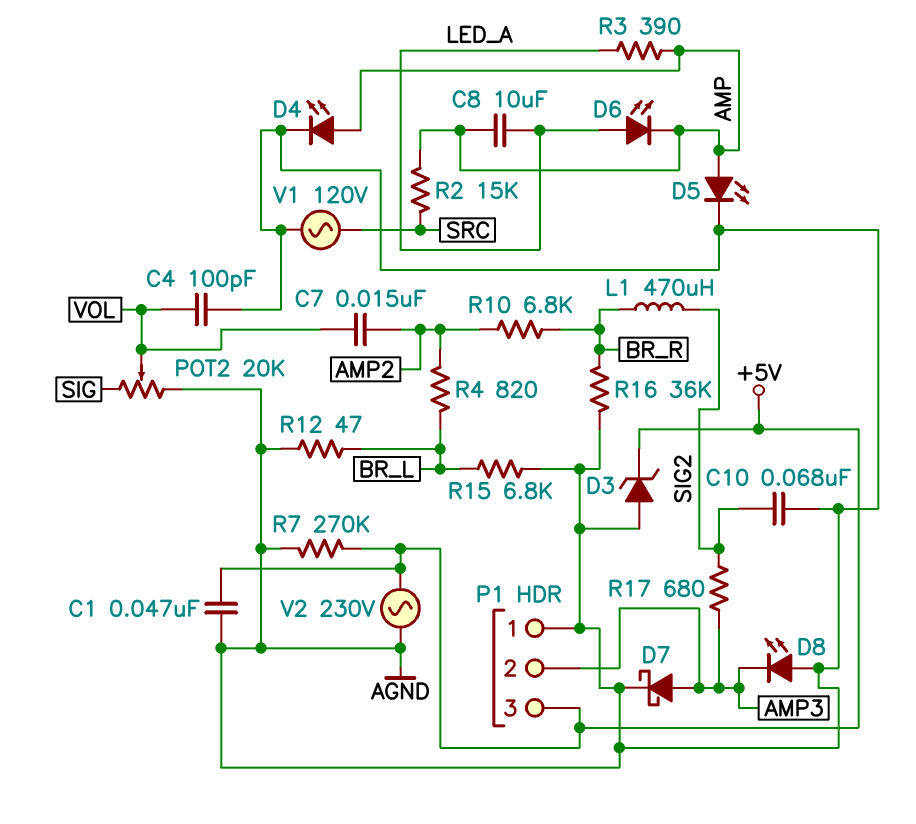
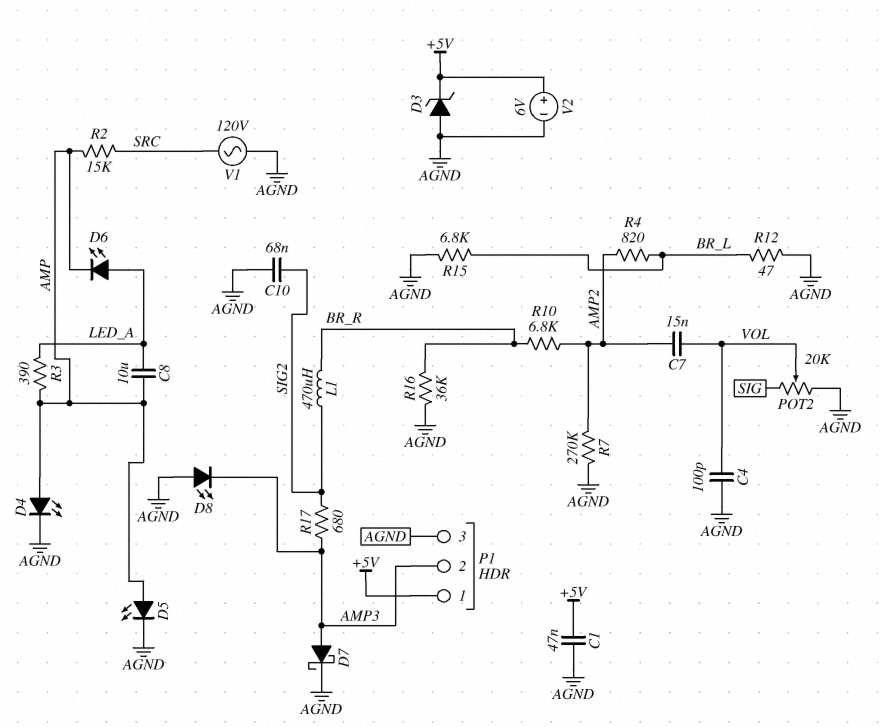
P1 pin 1: AGND -> +5V
P1 pin 3: +5V -> AGND
R7: 270k (+5V, AGND) -> 270k (AGND, AMP2)
V2: AC 230V (+5V, AGND) -> 6V (plus +5V, minus AGND)

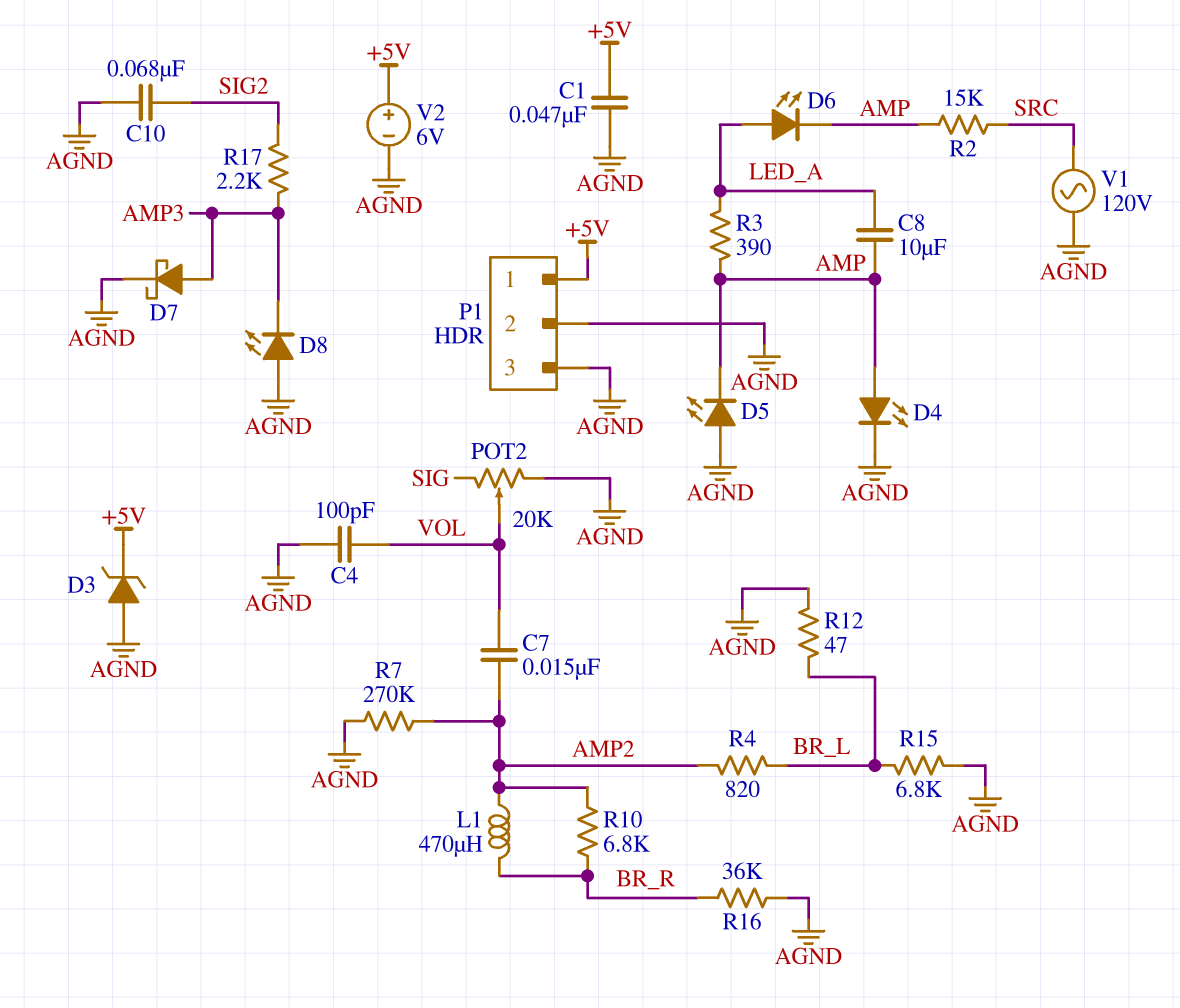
D5: LED (A AMP, K AGND) -> LED (A AGND, K AMP)
L1: 470uH (BR_R, SIG2) -> 470uH (AMP2, BR_R)
P1 pin 2: AMP3 -> AGND
R17: 680 (AMP3, SIG2) -> 2.2k (AMP3, SIG2)

